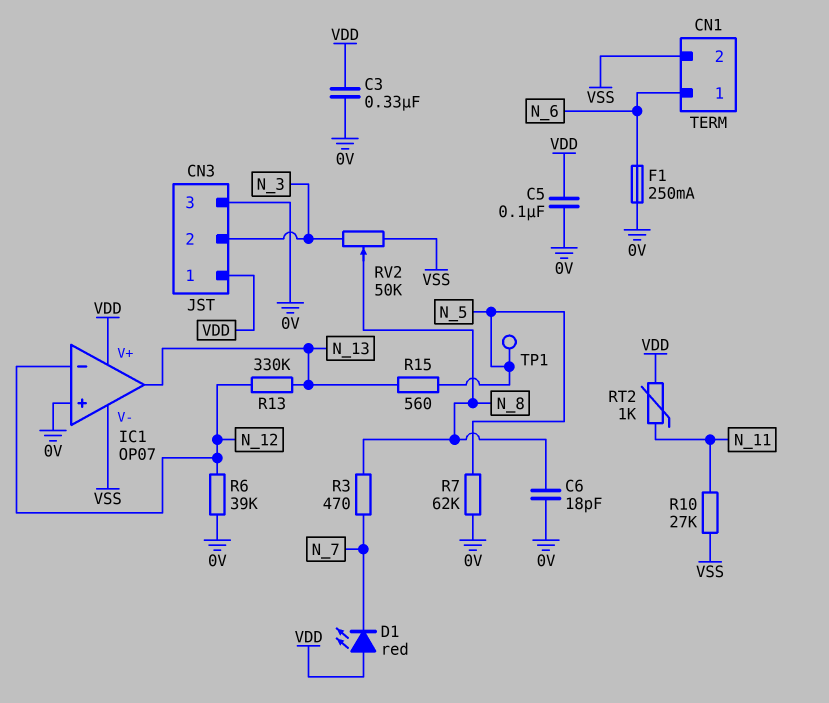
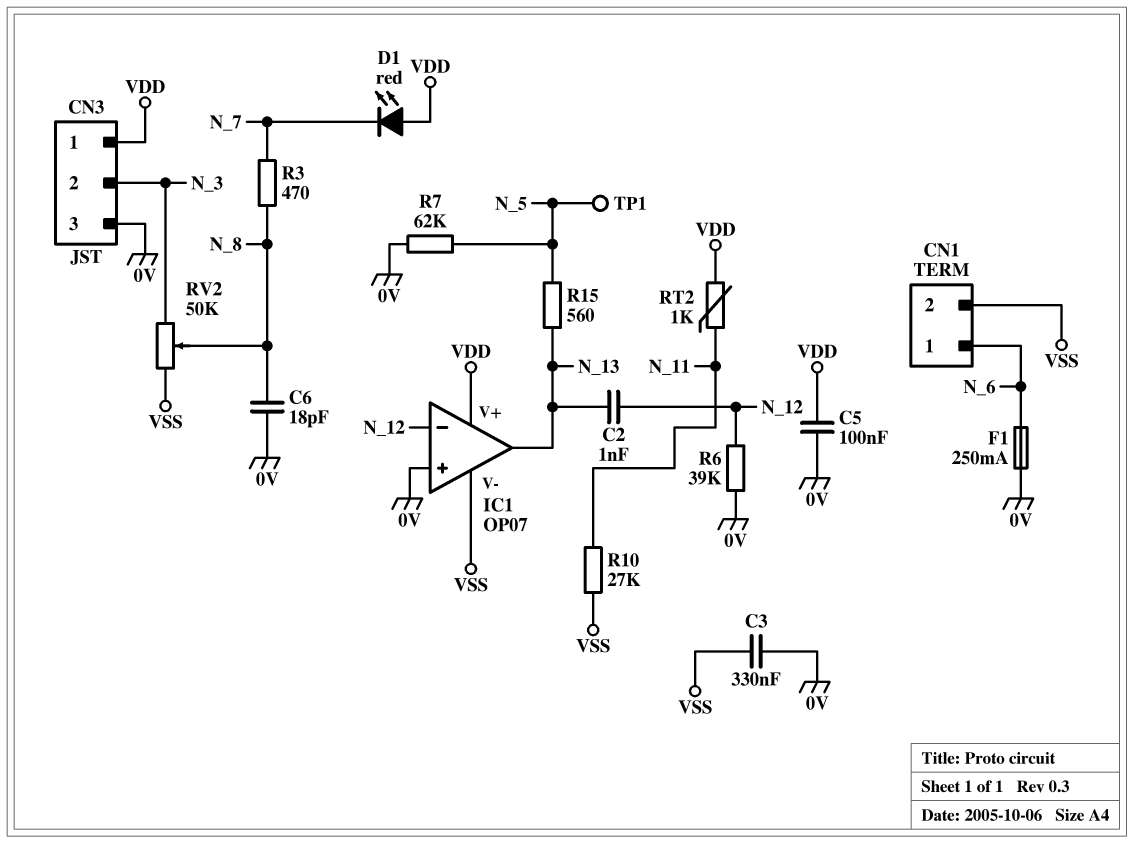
C2: none -> 1nF (N_12, N_13)
C3: 330nF (0V, VDD) -> 330nF (0V, VSS)
R13: 330k (N_12, N_13) -> none

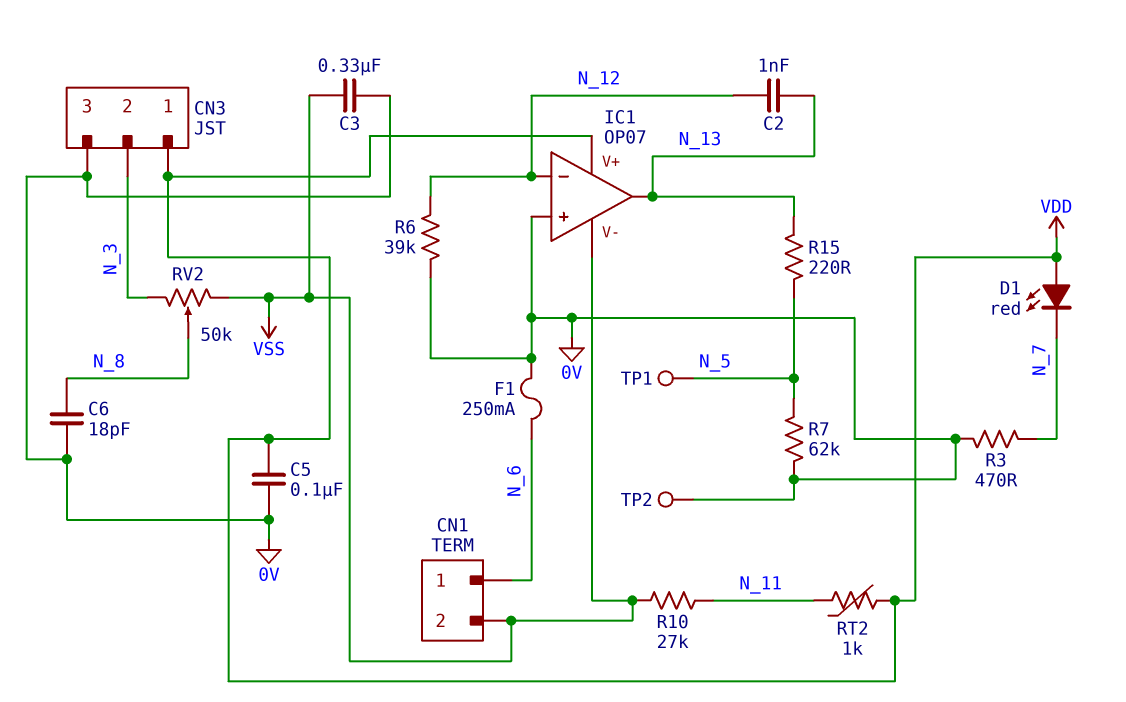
R3: 470 (N_7, N_8) -> 470 (0V, N_7)
R15: 560 (N_5, N_13) -> 220 (N_5, N_13)
TP2: none -> test point (0V)

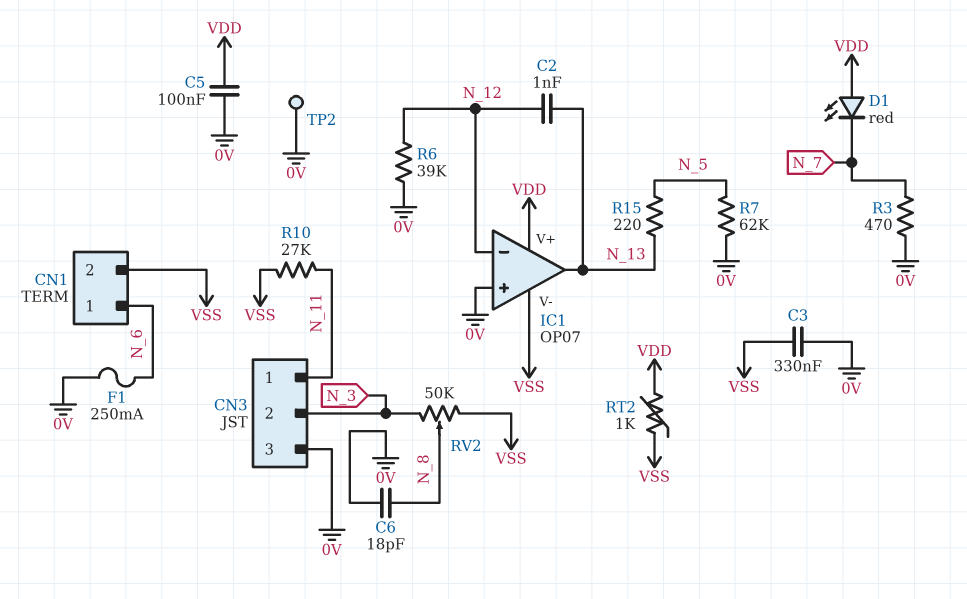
CN3 pin 1: VDD -> N_11
RT2: 1k (N_11, VDD) -> 1k (VDD, VSS)
TP1: test point (N_5) -> none

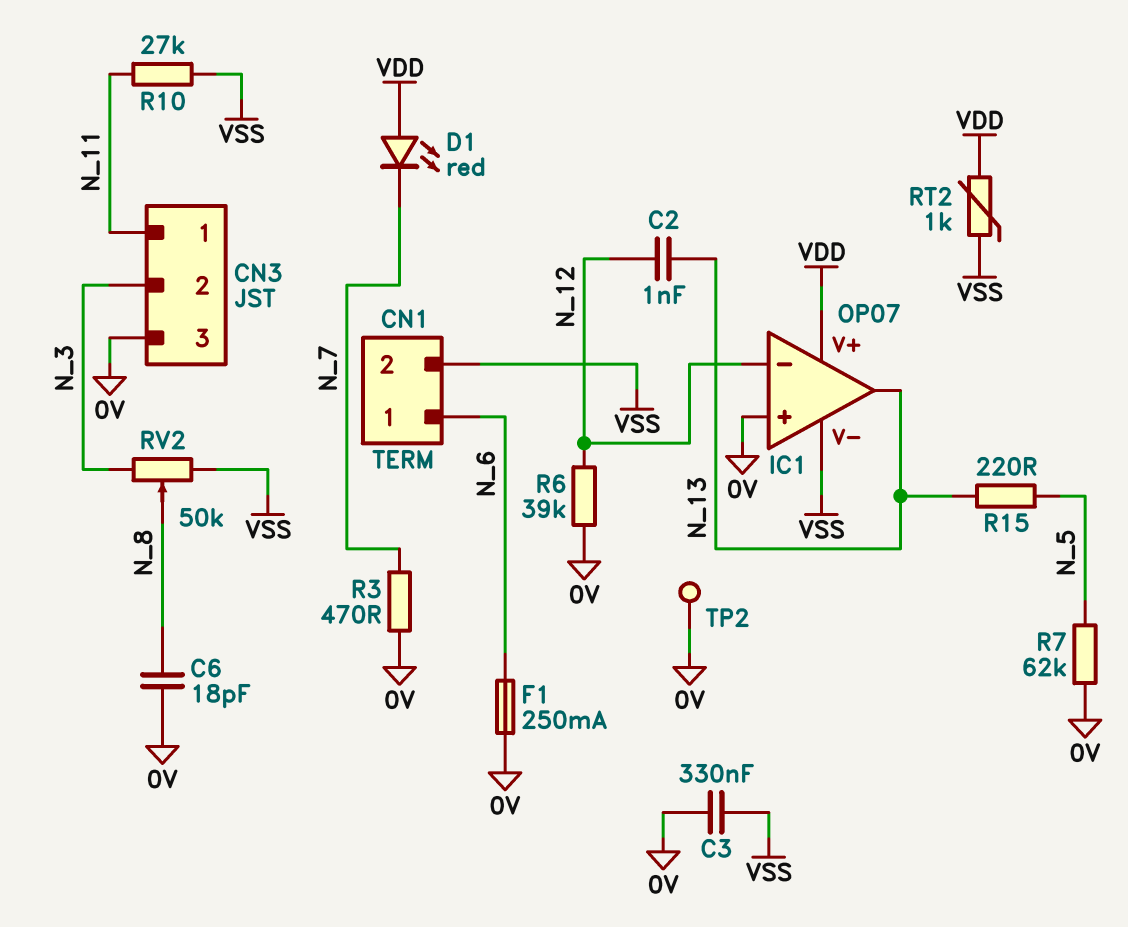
C5: 100nF (0V, VDD) -> none

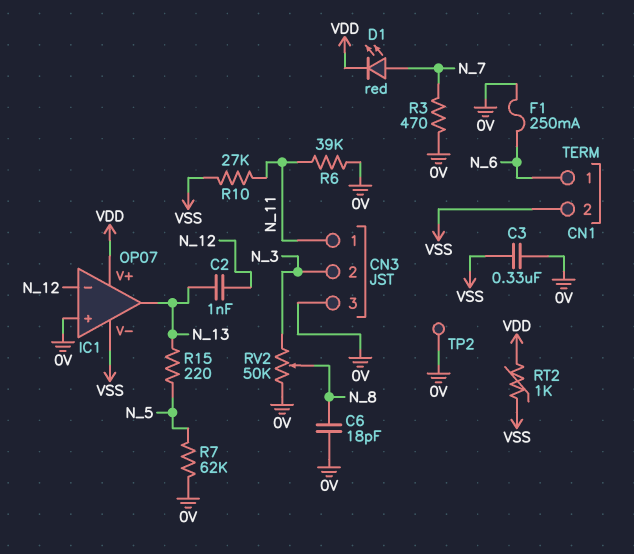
D1: LED red (A VDD, K N_7) -> LED red (A N_7, K VDD)
R6: 39k (0V, N_12) -> 39k (0V, N_11)
RV2: 50k (N_3, VSS, wiper N_8) -> 50k (0V, N_3, wiper N_8)

